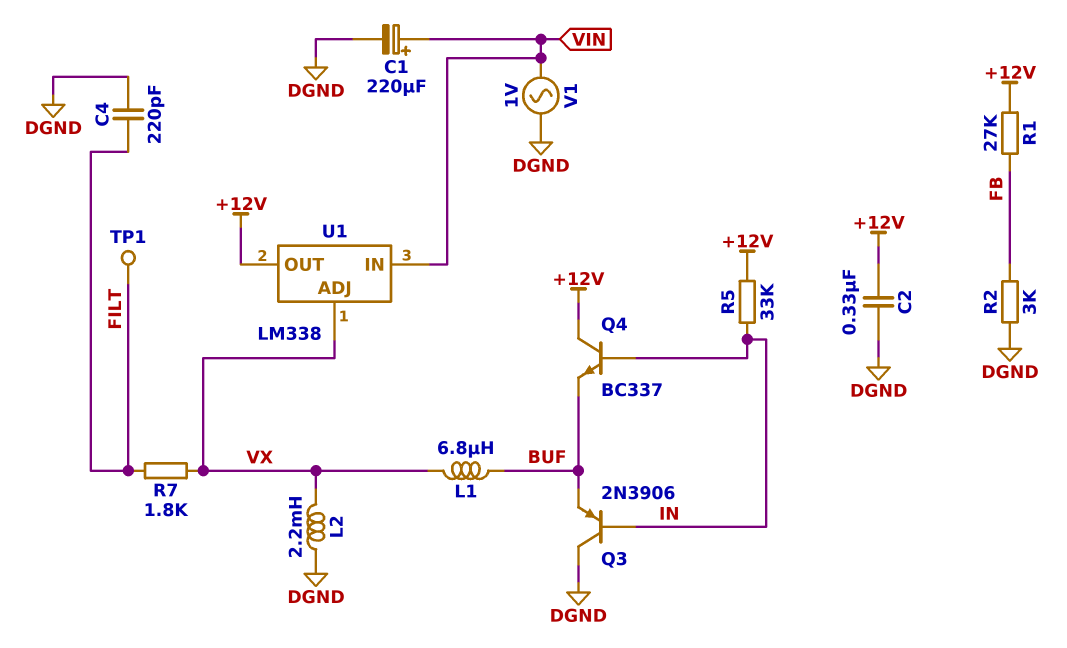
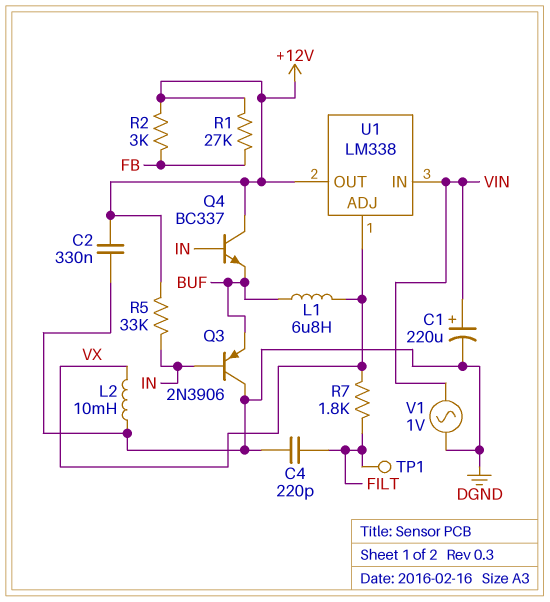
L2: 2.2mH (DGND, VX) -> 10mH (DGND, VX)
R2: 3k (DGND, FB) -> 3k (+12V, FB)

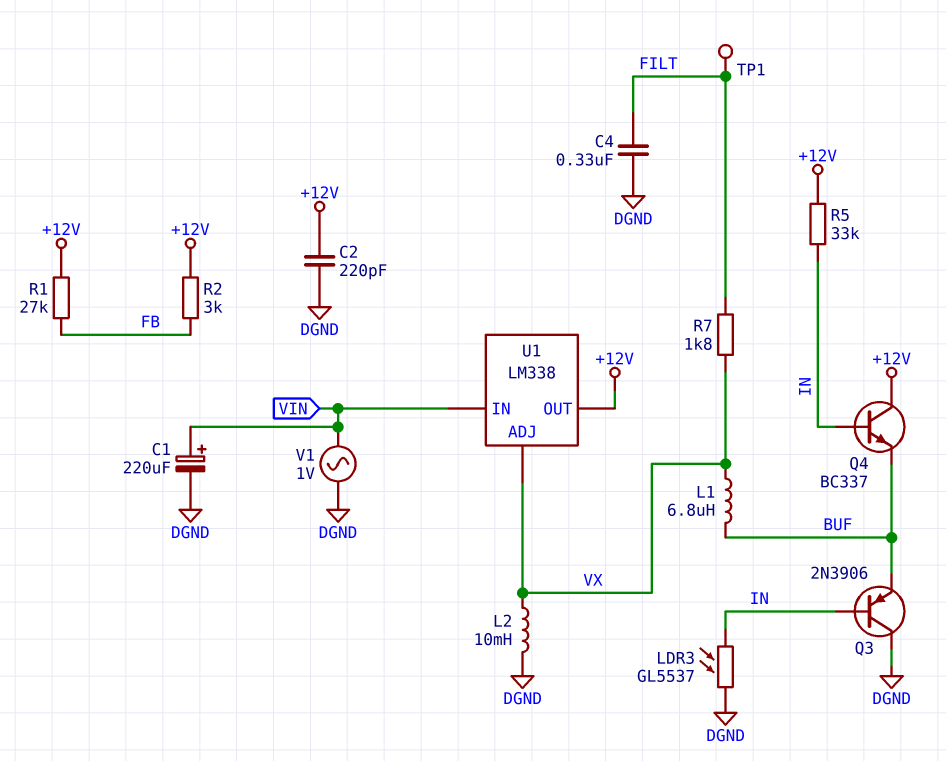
C2: 330nF (+12V, DGND) -> 220pF (+12V, DGND)
C4: 220pF (DGND, FILT) -> 330nF (DGND, FILT)
LDR3: none -> GL5537 (DGND, IN)

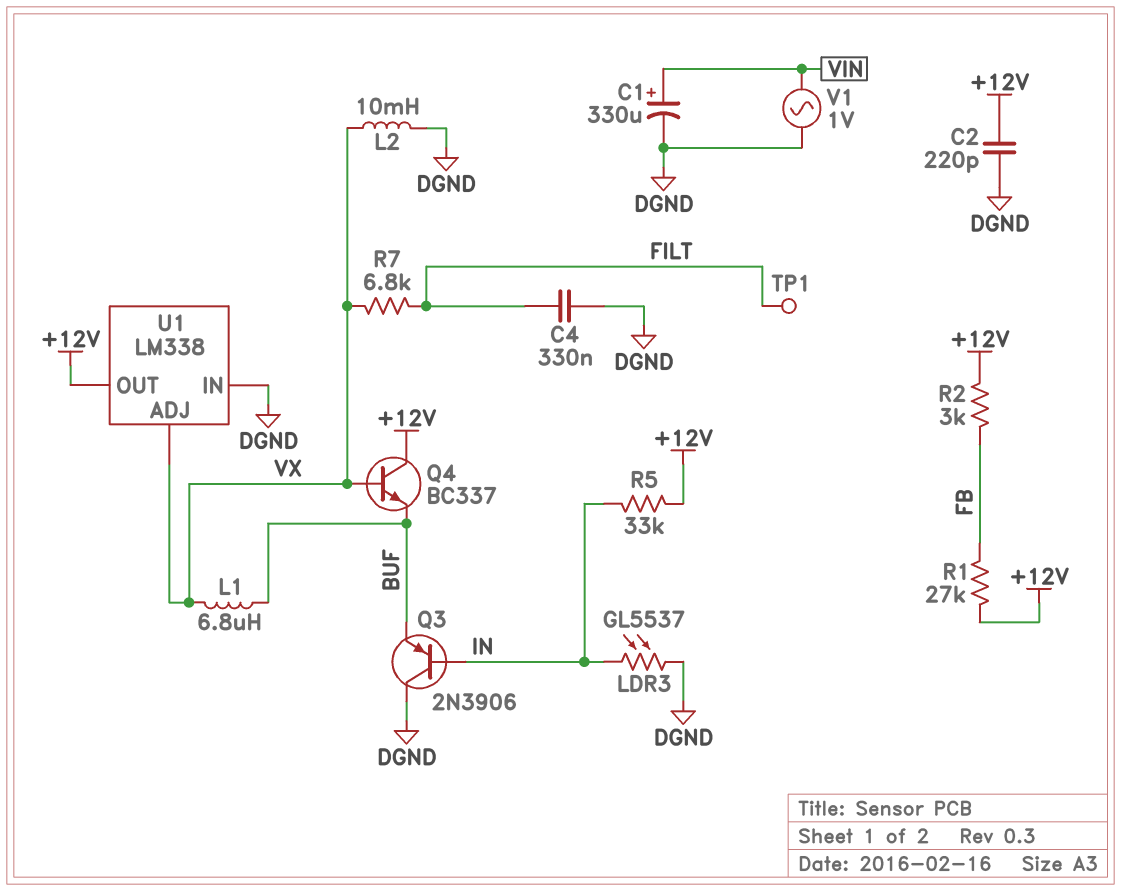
C1: 220uF (plus VIN, minus DGND) -> 330uF (plus VIN, minus DGND)
Q4: NPN BC337 (B IN, C +12V, E BUF) -> NPN BC337 (B VX, C +12V, E BUF)
R7: 1.8k (FILT, VX) -> 6.8k (FILT, VX)
U1 pin IN: VIN -> DGND

